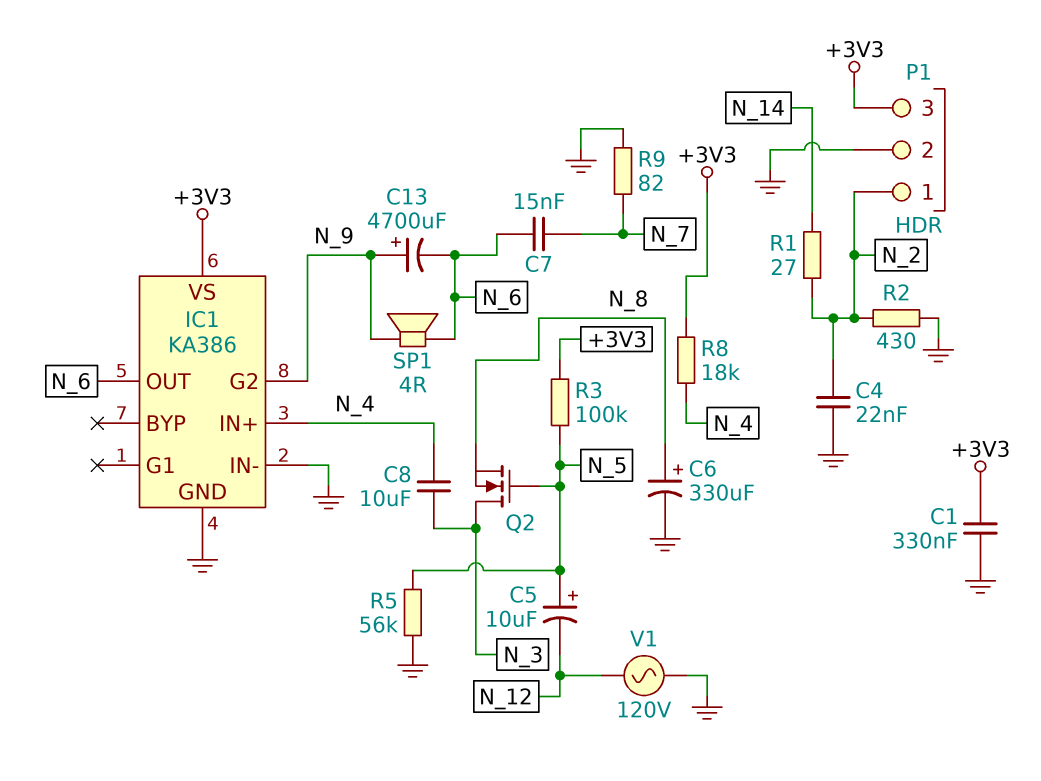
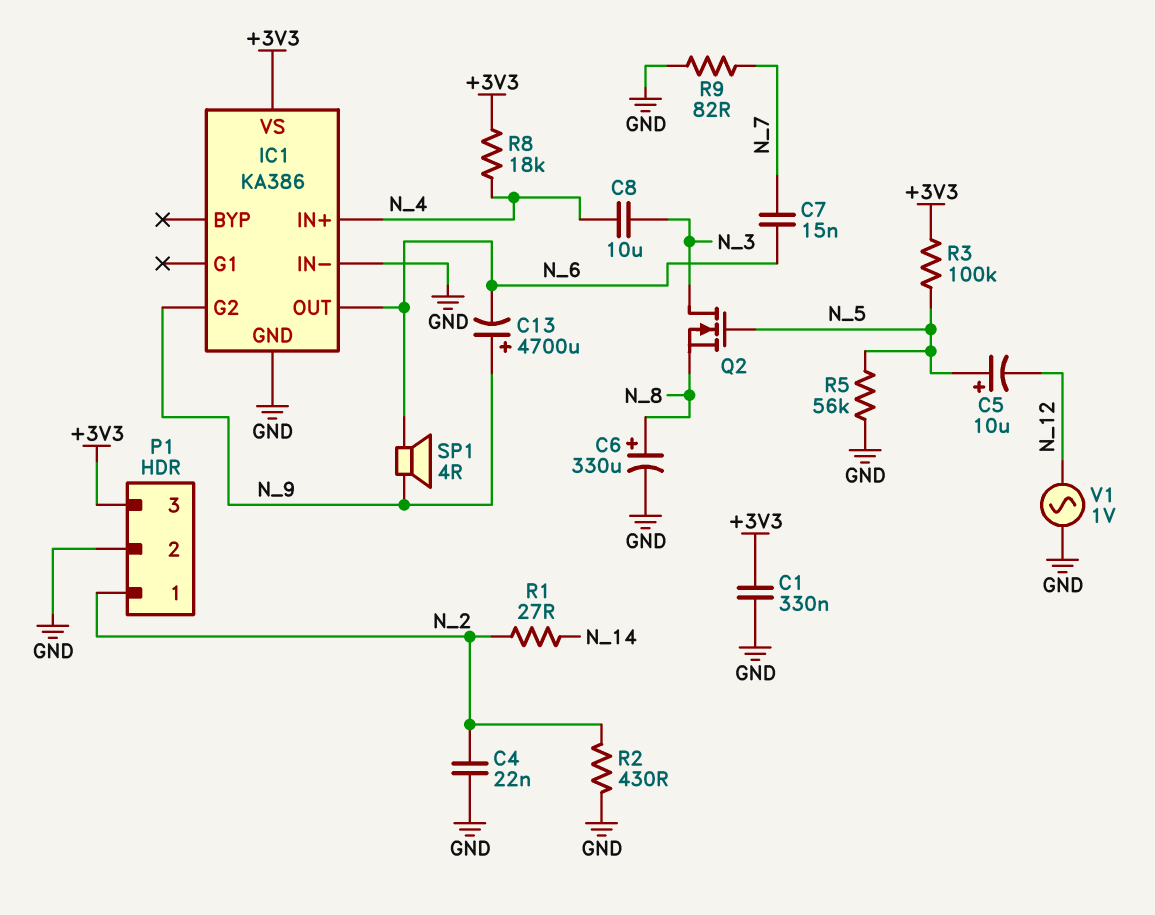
V1: AC 120V (GND, N_12) -> AC 1V (GND, N_12)

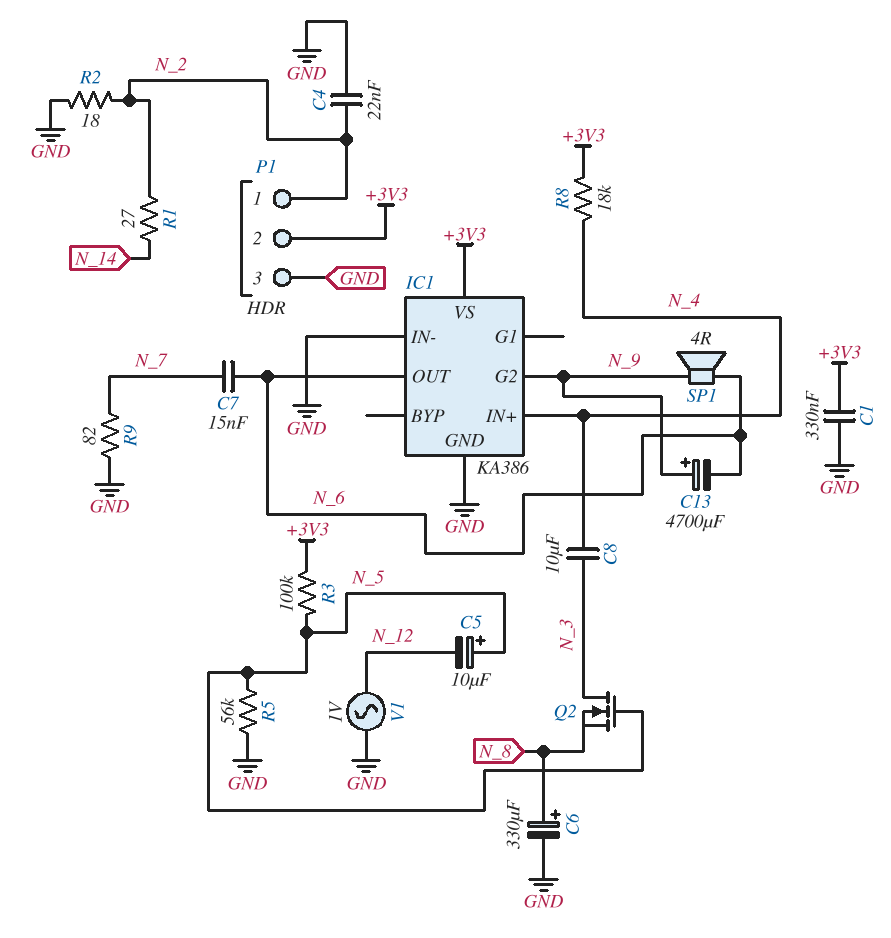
P1 pin 2: GND -> +3V3
P1 pin 3: +3V3 -> GND
R2: 430 (GND, N_2) -> 18 (GND, N_2)

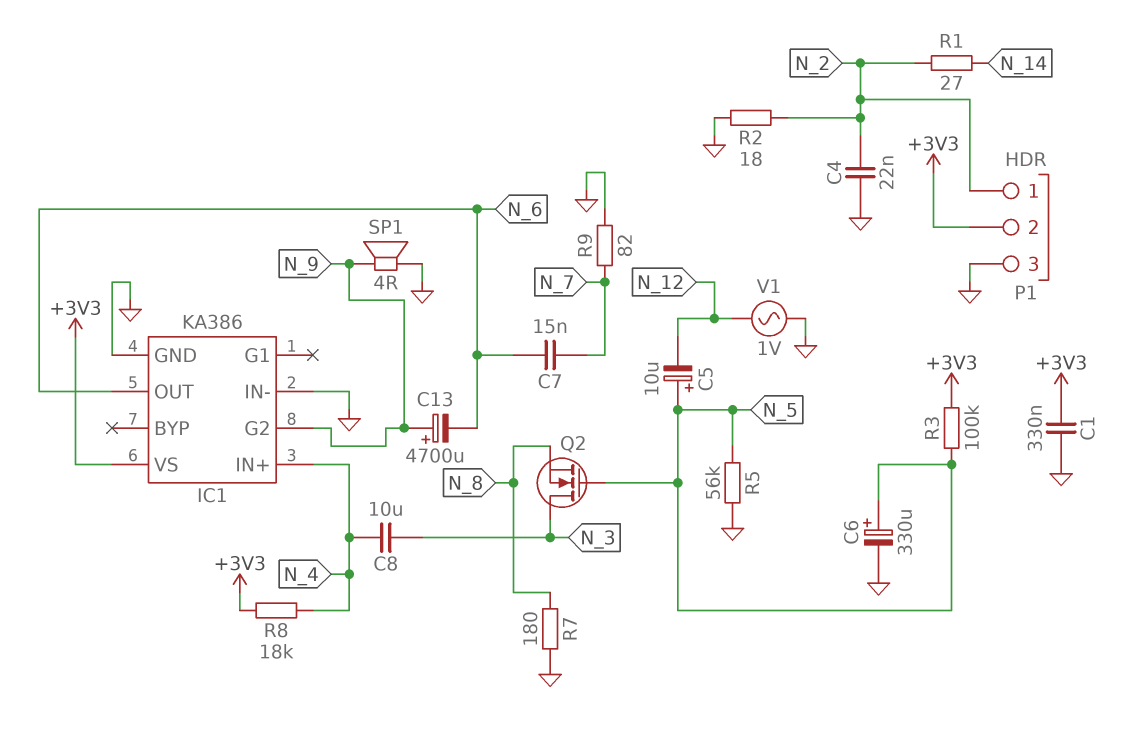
C6: 330uF (plus N_8, minus GND) -> 330uF (plus N_5, minus GND)
R7: none -> 180 (GND, N_8)
SP1: speaker 4R (N_6, N_9) -> speaker 4R (GND, N_9)

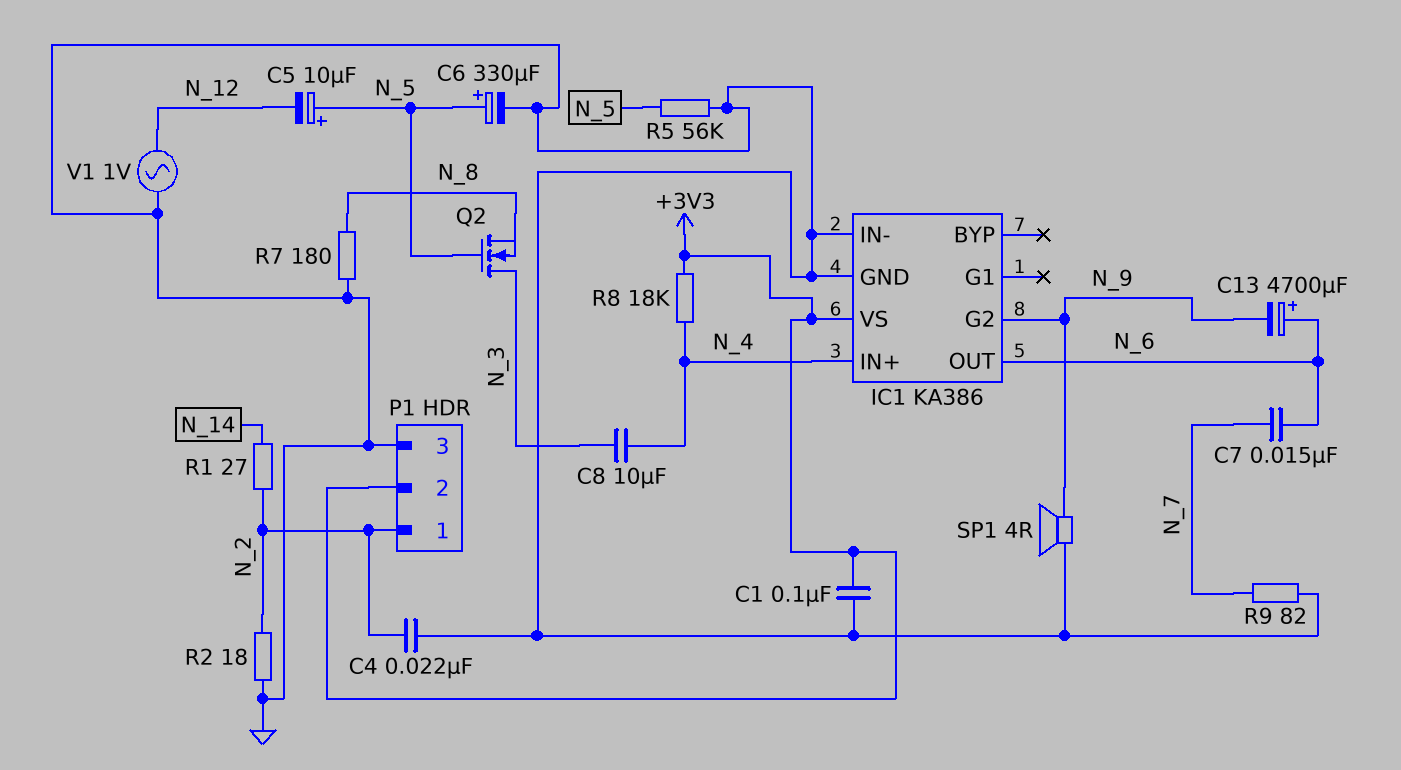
C1: 330nF (+3V3, GND) -> 100nF (+3V3, GND)
C13: 4700uF (plus N_9, minus N_6) -> 4700uF (plus N_6, minus N_9)
R3: 100k (+3V3, N_5) -> none

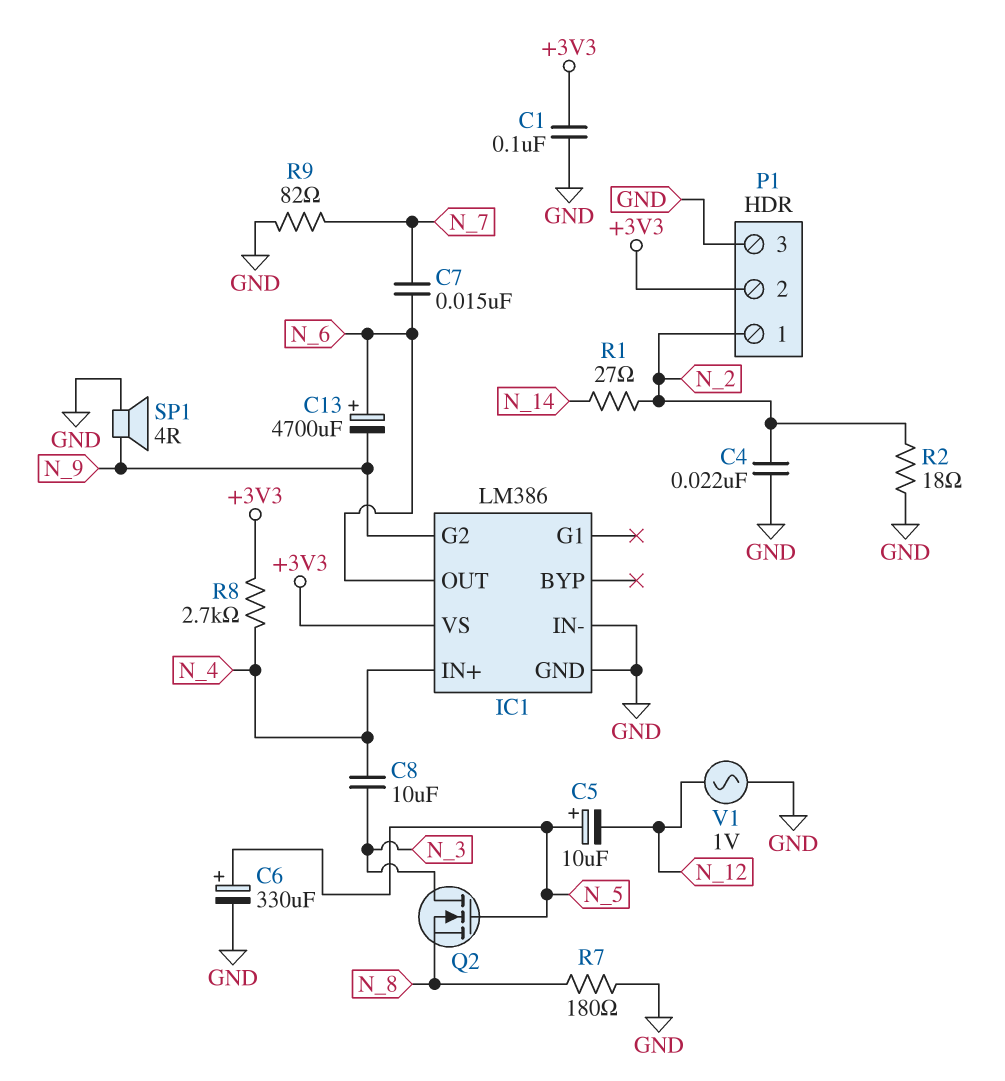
IC1: KA386 -> LM386
R5: 56k (GND, N_5) -> none
R8: 18k (+3V3, N_4) -> 2.7k (+3V3, N_4)

